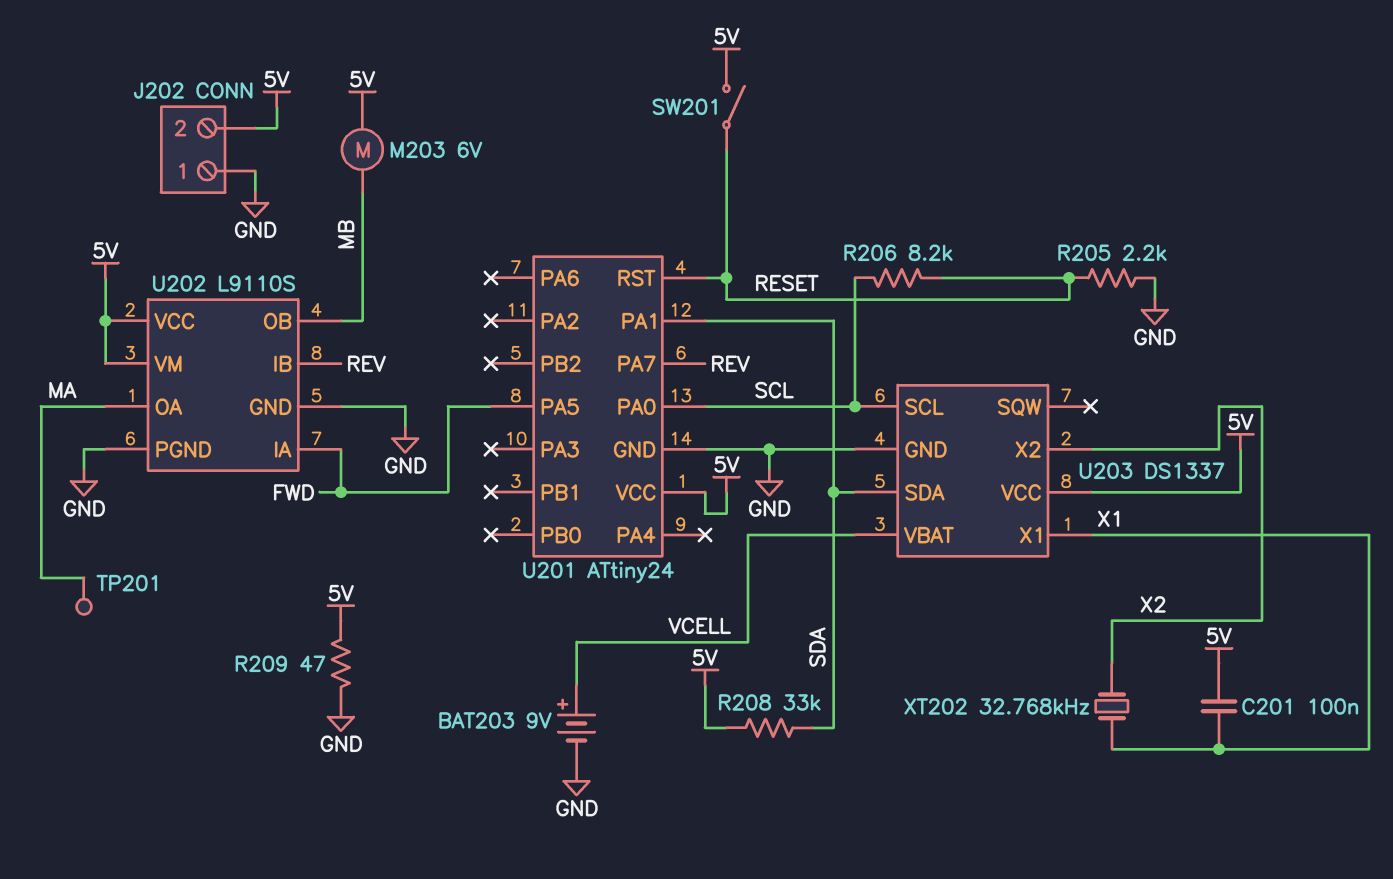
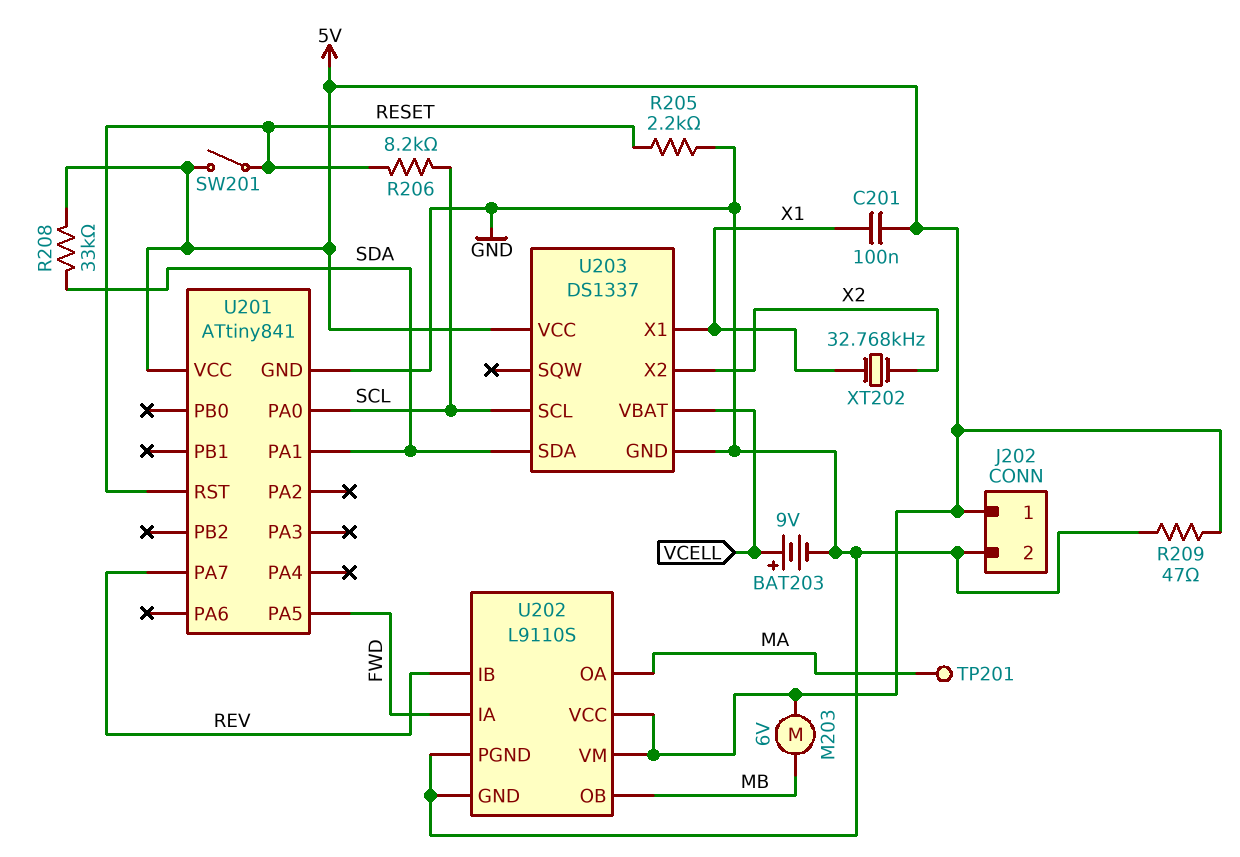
J202 pin 1: GND -> 5V
J202 pin 2: 5V -> GND
U201: ATtiny24 -> ATtiny841

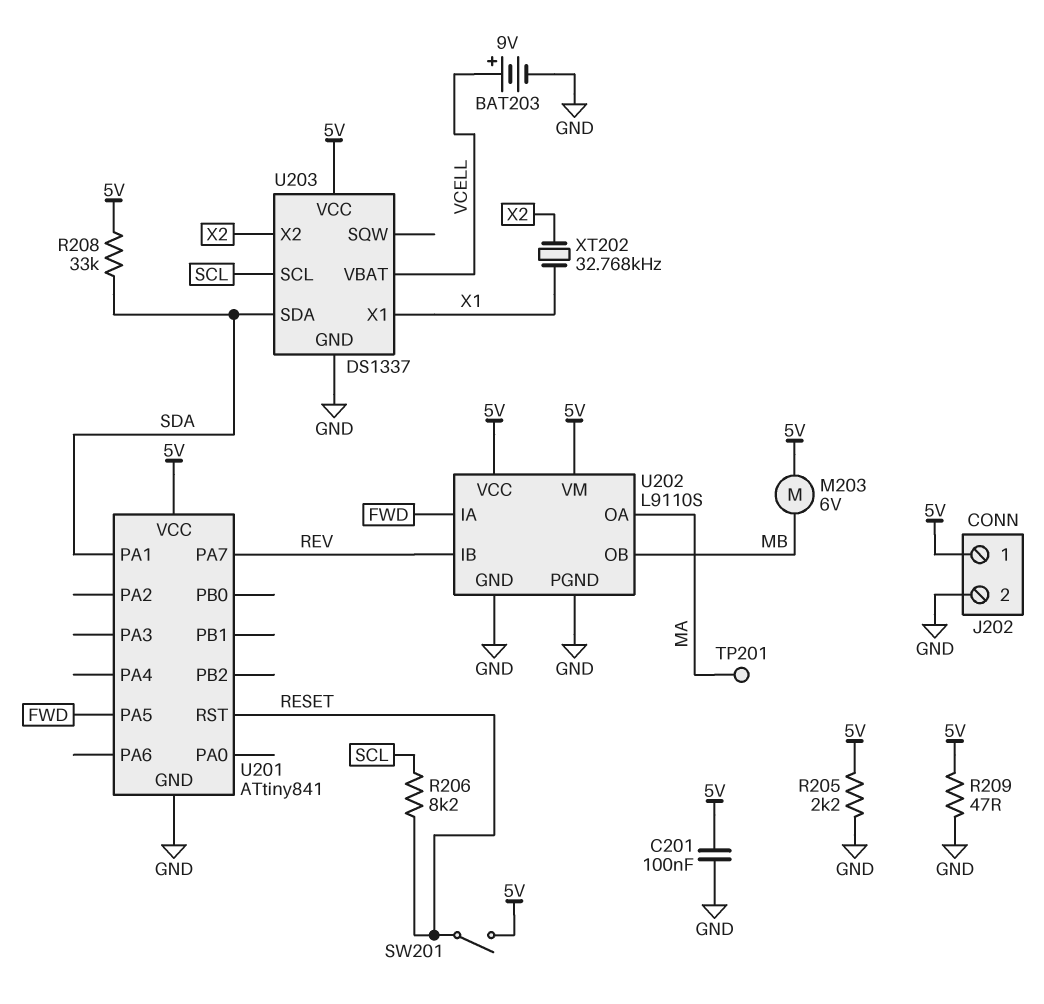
C201: 100nF (5V, X1) -> 100nF (5V, GND)
R205: 2.2k (GND, RESET) -> 2.2k (5V, GND)
U201 pin PA0: SCL -> none

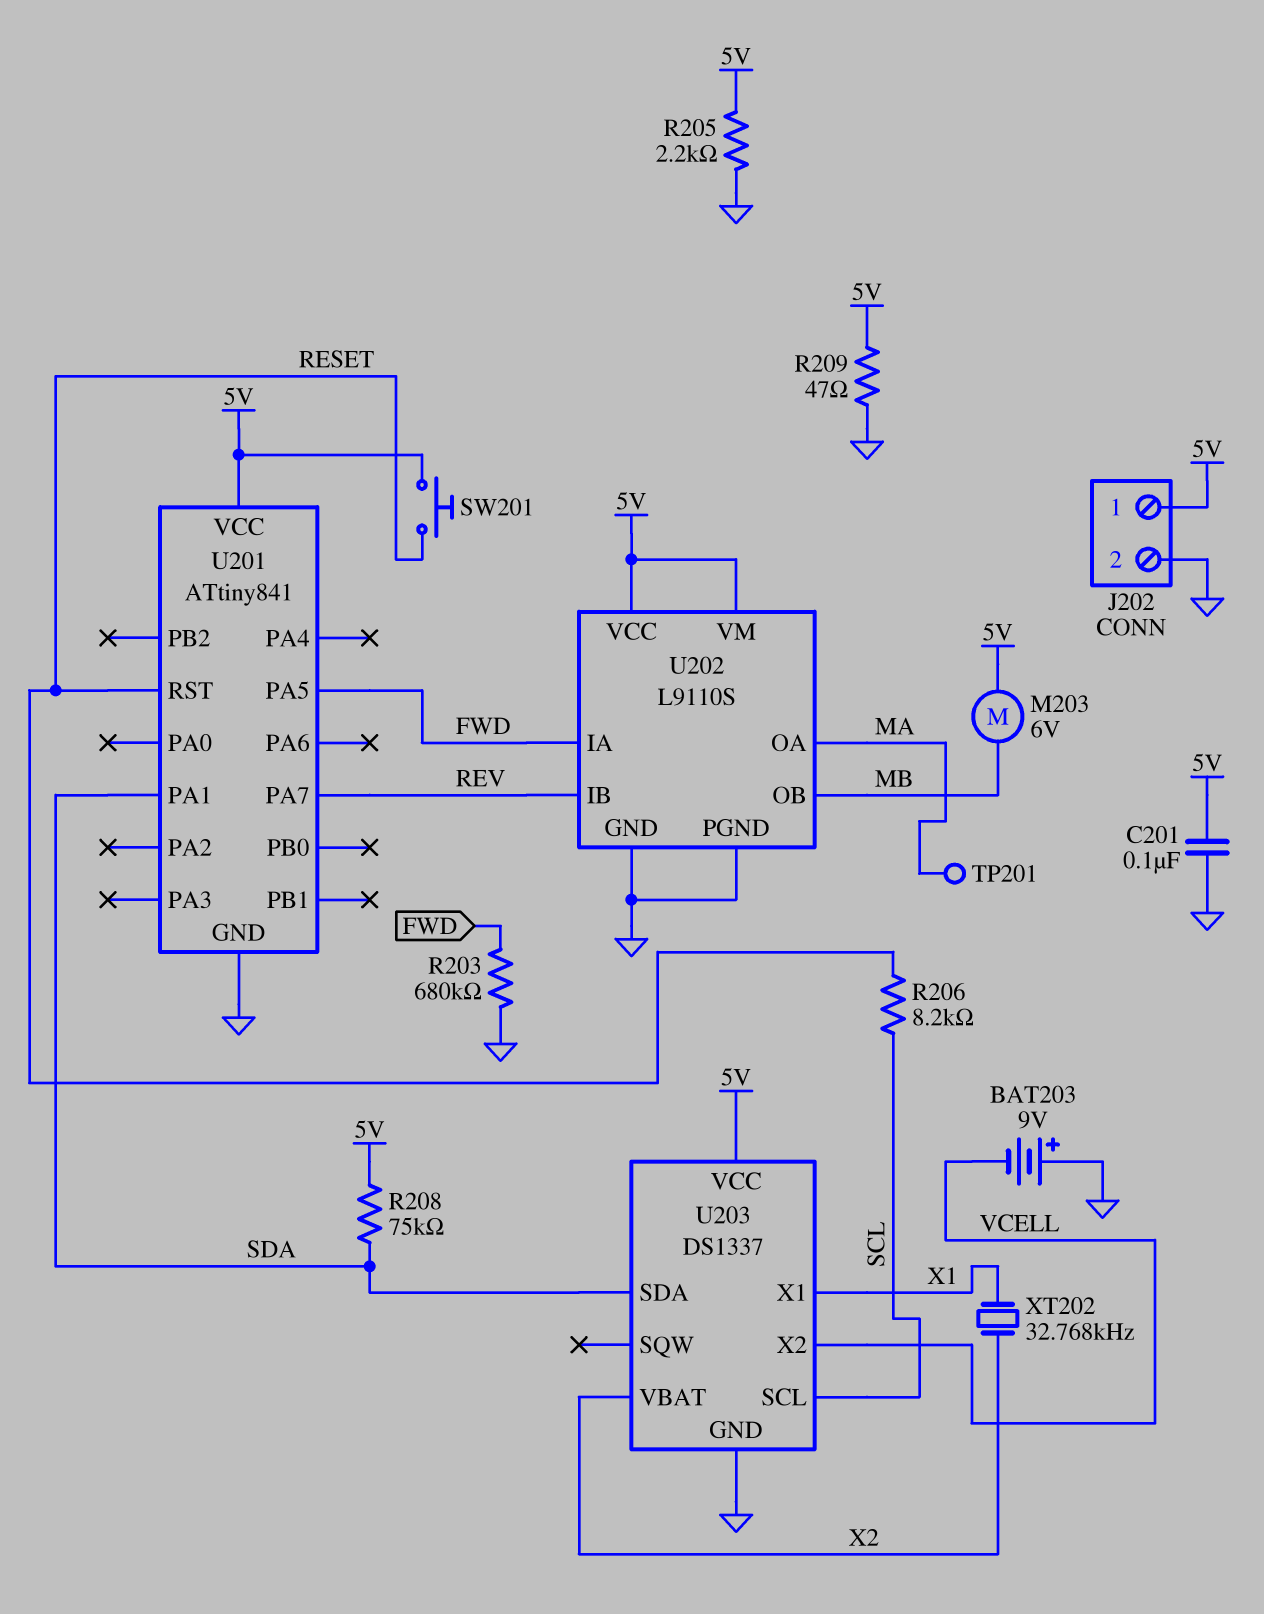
BAT203: 9V (plus VCELL, minus GND) -> 9V (plus GND, minus VCELL)
R203: none -> 680k (FWD, GND)
R208: 33k (5V, SDA) -> 75k (5V, SDA)
SW201: switch (5V, RESET) -> button (5V, RESET)
U203 pin VBAT: VCELL -> X2
U203 pin X2: X2 -> VCELL

